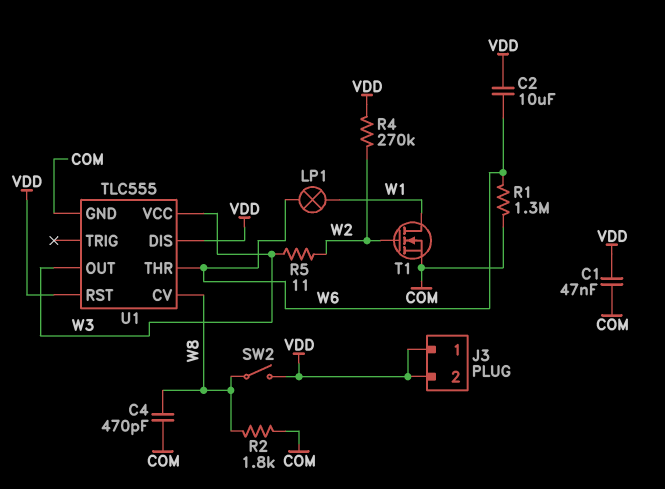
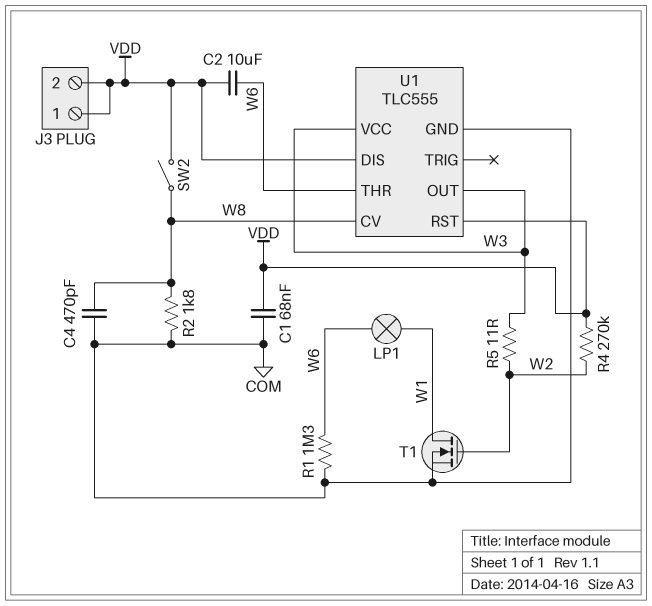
C1: 47nF (COM, VDD) -> 68nF (COM, VDD)

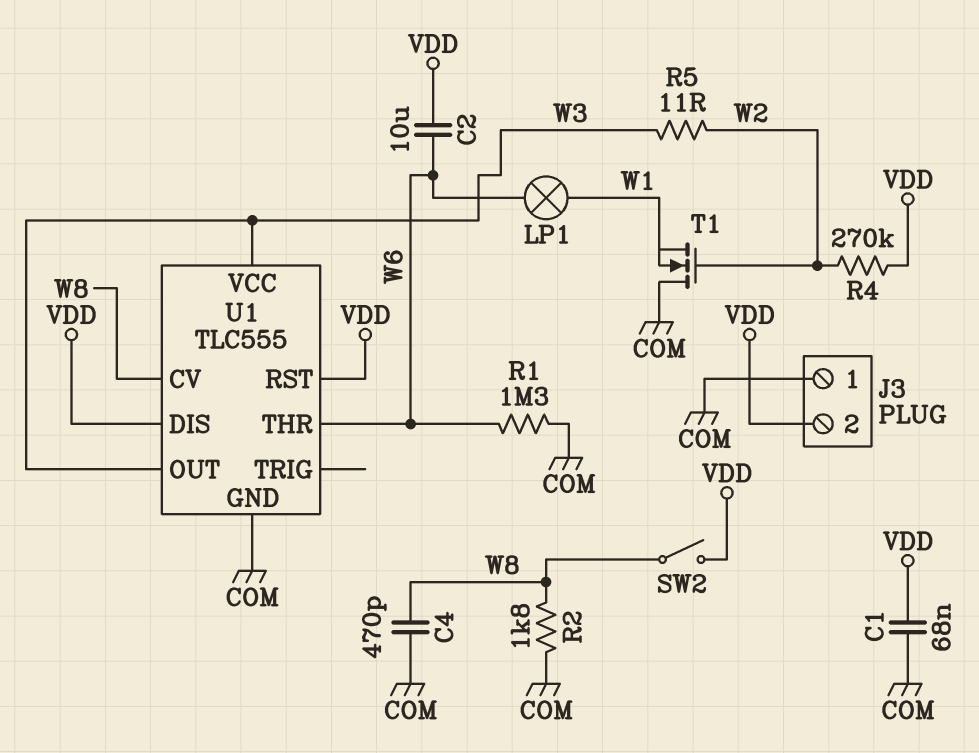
J3 pin 1: VDD -> COM
T1: NMOS (G W2, D W1, S COM) -> NMOS (G W2, D COM, S W1)

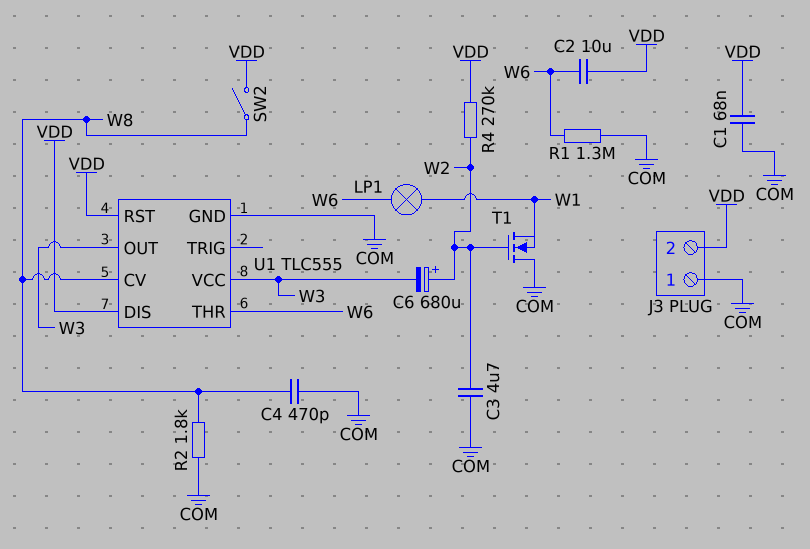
C3: none -> 4.7uF (COM, W2)
C6: none -> 680uF (plus W2, minus W3)
R5: 11 (W2, W3) -> none

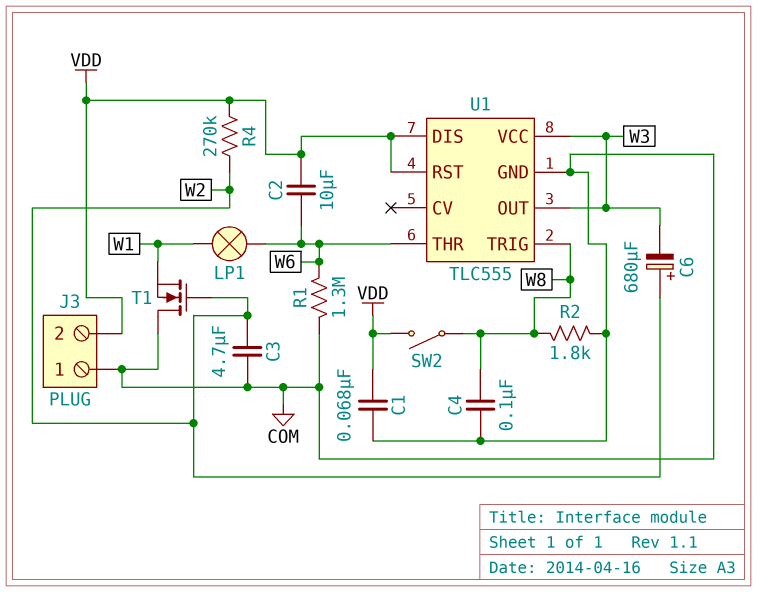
C4: 470pF (COM, W8) -> 100nF (COM, W8)
U1 pin CV: W8 -> none
U1 pin TRIG: none -> W8

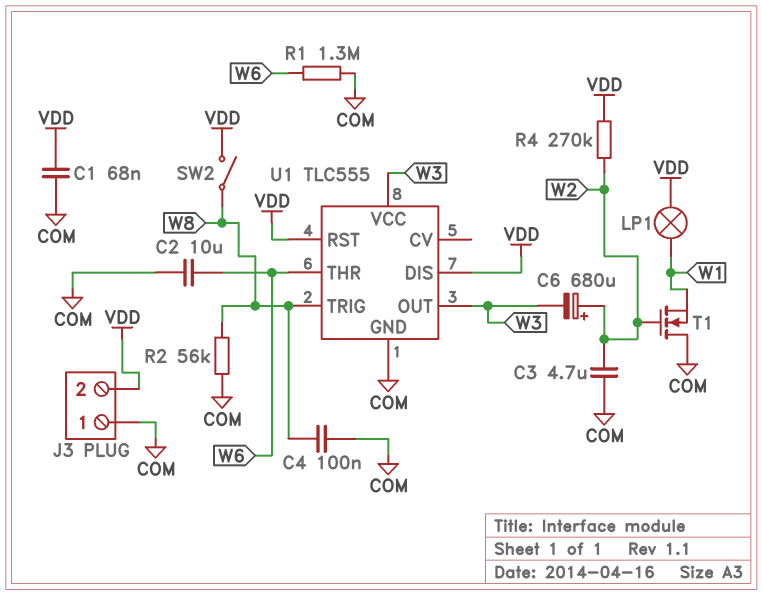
C2: 10uF (VDD, W6) -> 10uF (COM, W6)
LP1: lamp (W1, W6) -> lamp (VDD, W1)
R2: 1.8k (COM, W8) -> 56k (COM, W8)

